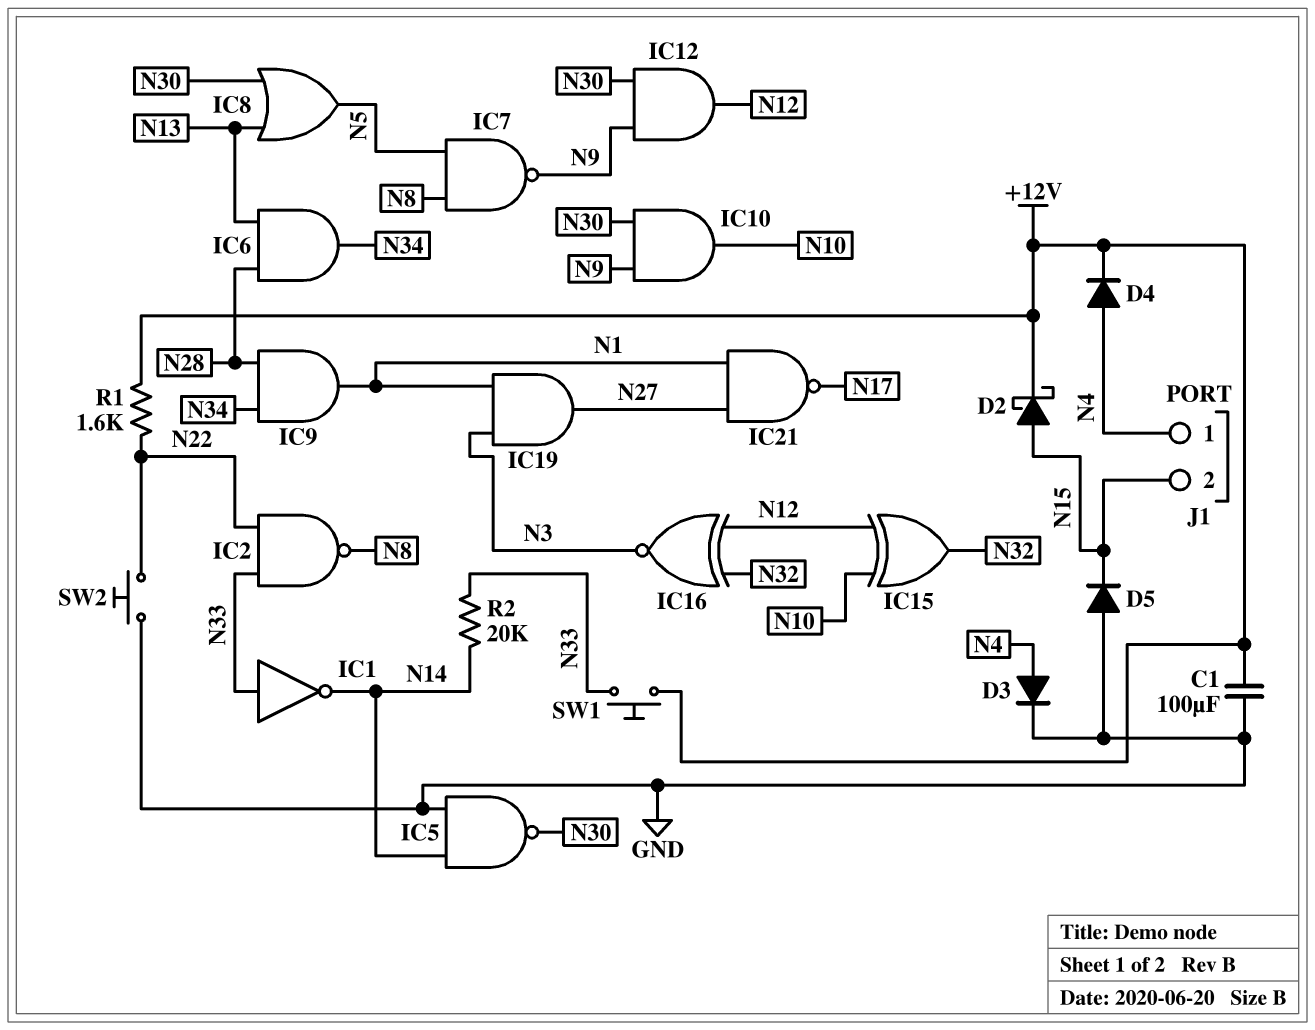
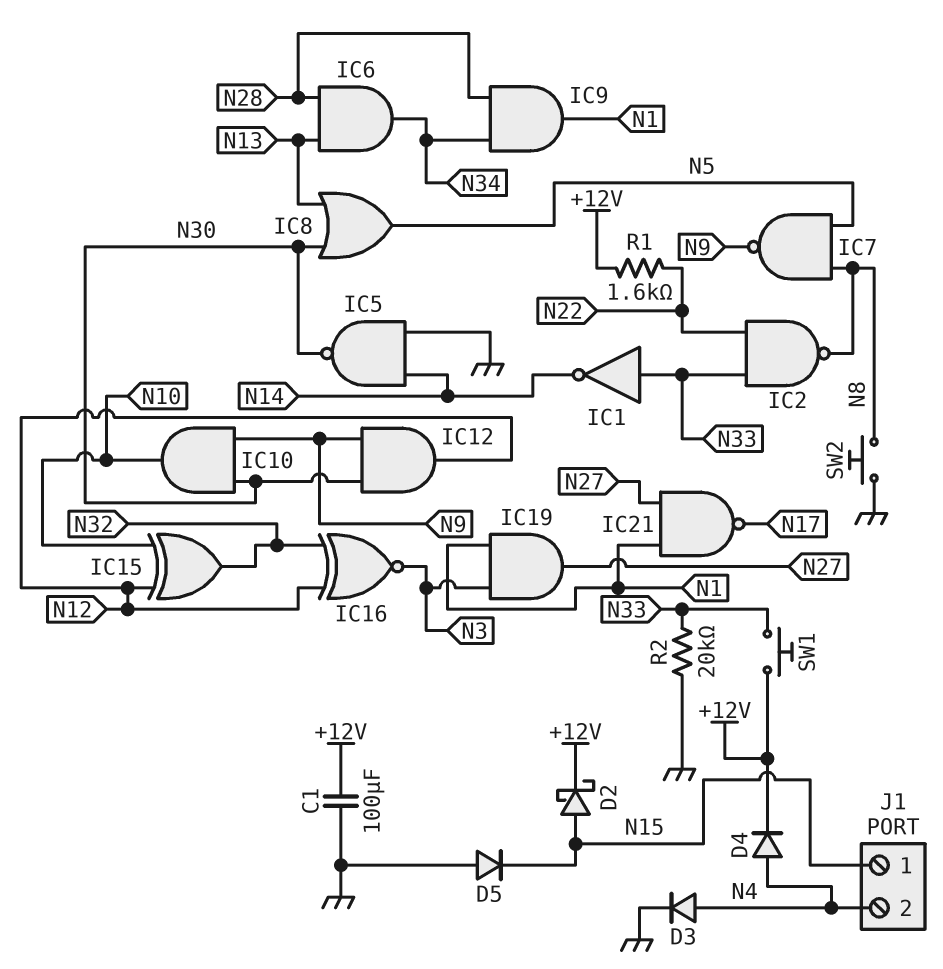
J1 pin 1: N4 -> N15
J1 pin 2: N15 -> N4
R2: 20k (N14, N33) -> 20k (GND, N33)
SW2: button (GND, N22) -> button (GND, N8)

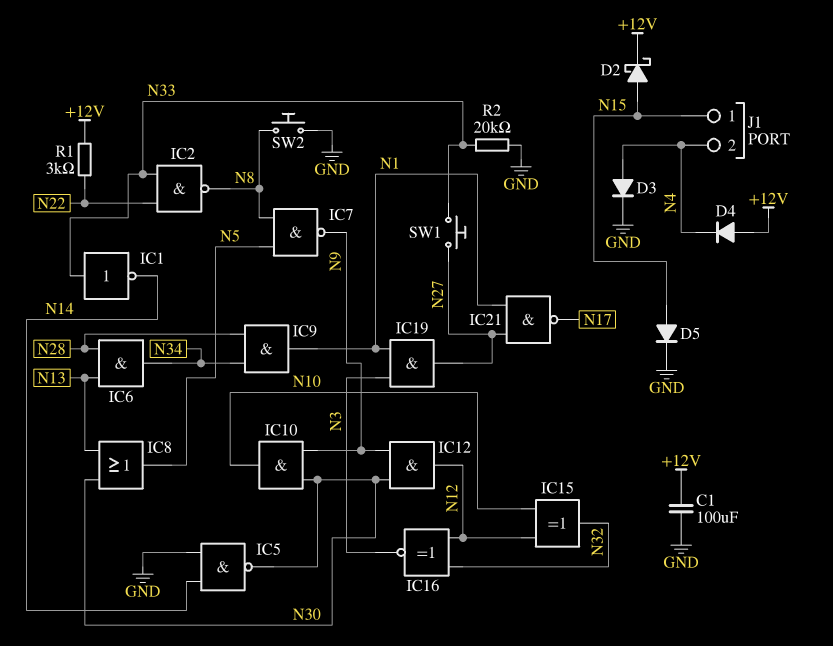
D4: diode (A N4, K +12V) -> diode (A +12V, K N4)
D5: diode (A GND, K N15) -> diode (A N15, K GND)
R1: 1.6k (+12V, N22) -> 3k (+12V, N22)
SW1: button (+12V, N33) -> button (N27, N33)

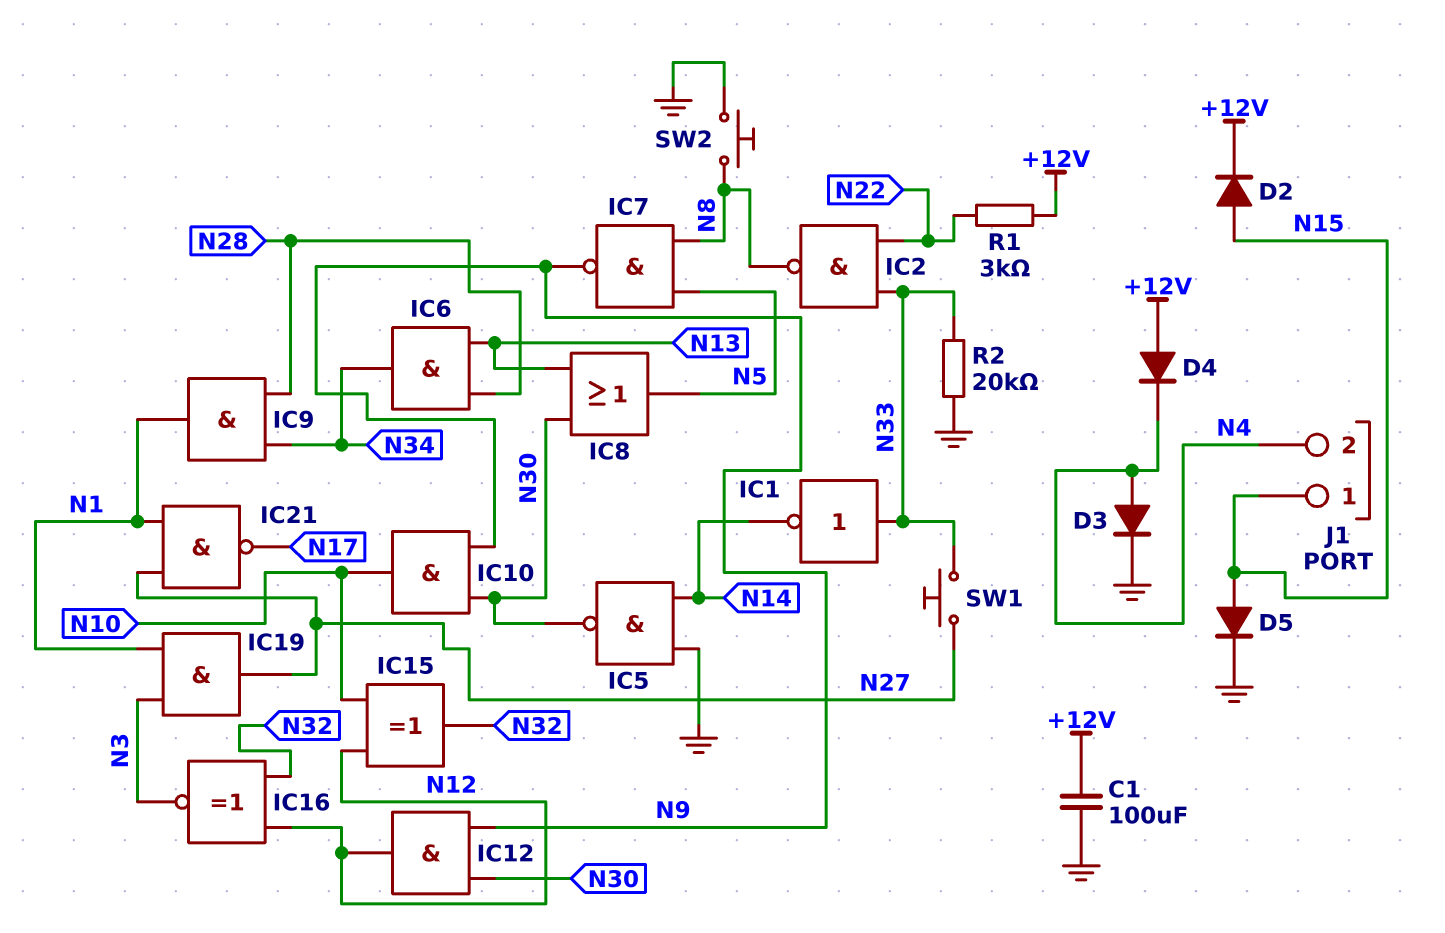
D2: schottky (A N15, K +12V) -> diode (A N15, K +12V)

